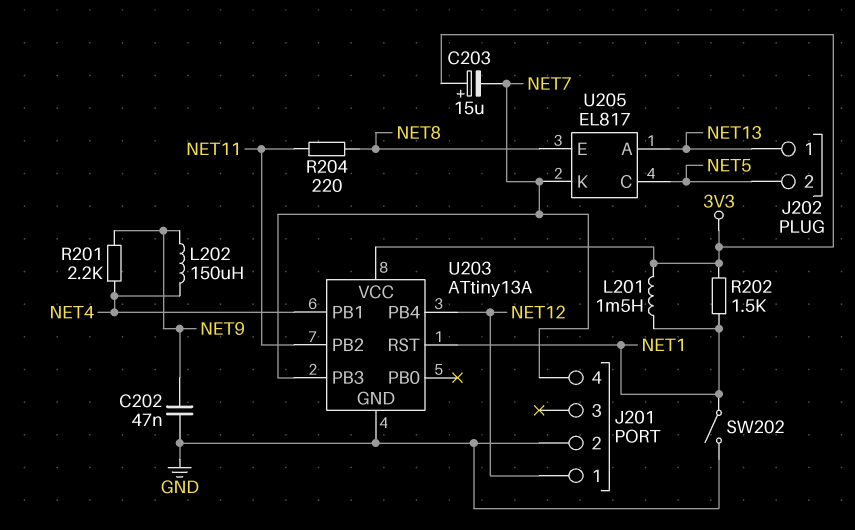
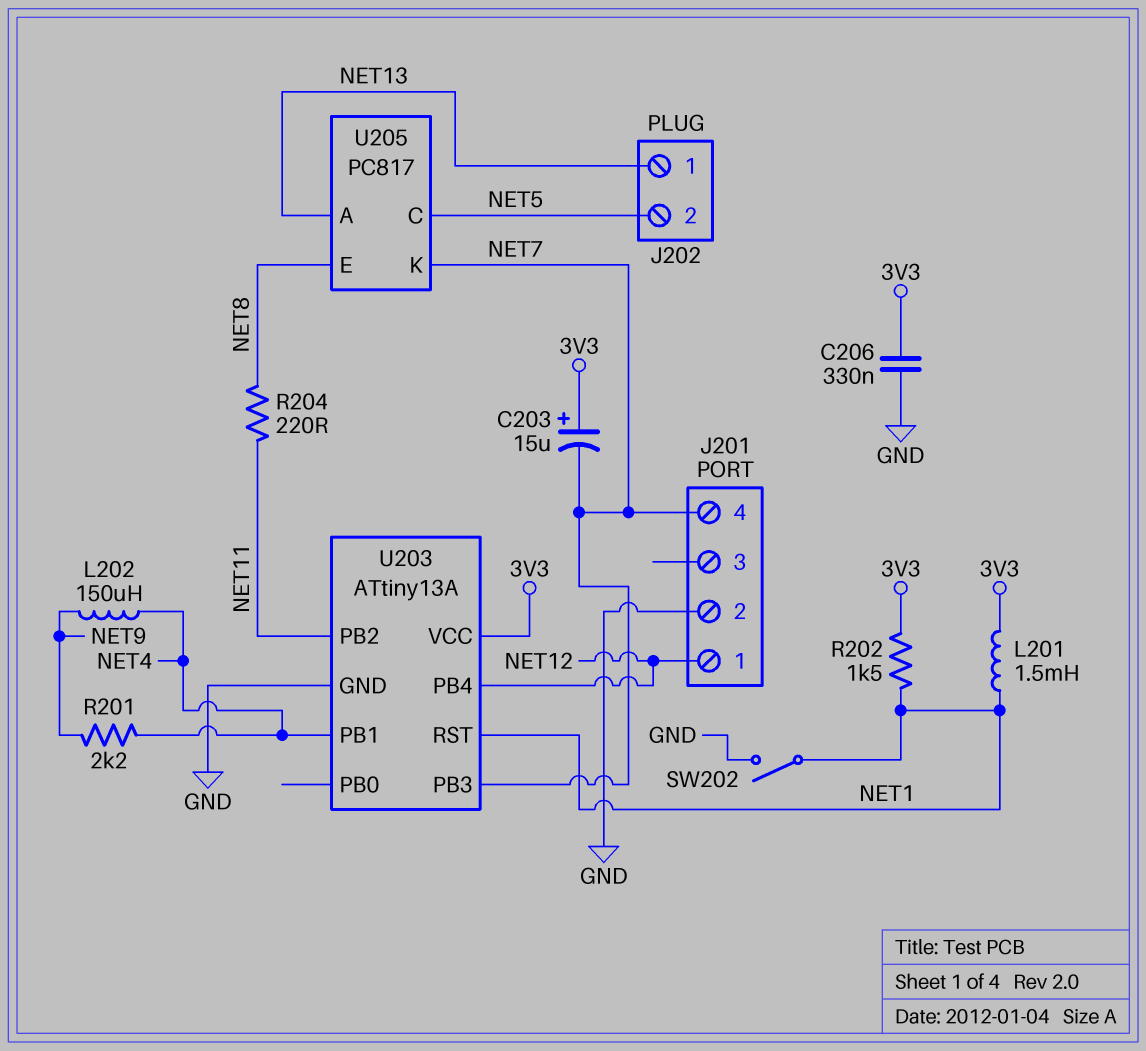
C202: 47nF (GND, NET9) -> none
C206: none -> 330nF (3V3, GND)
U205: EL817 -> PC817

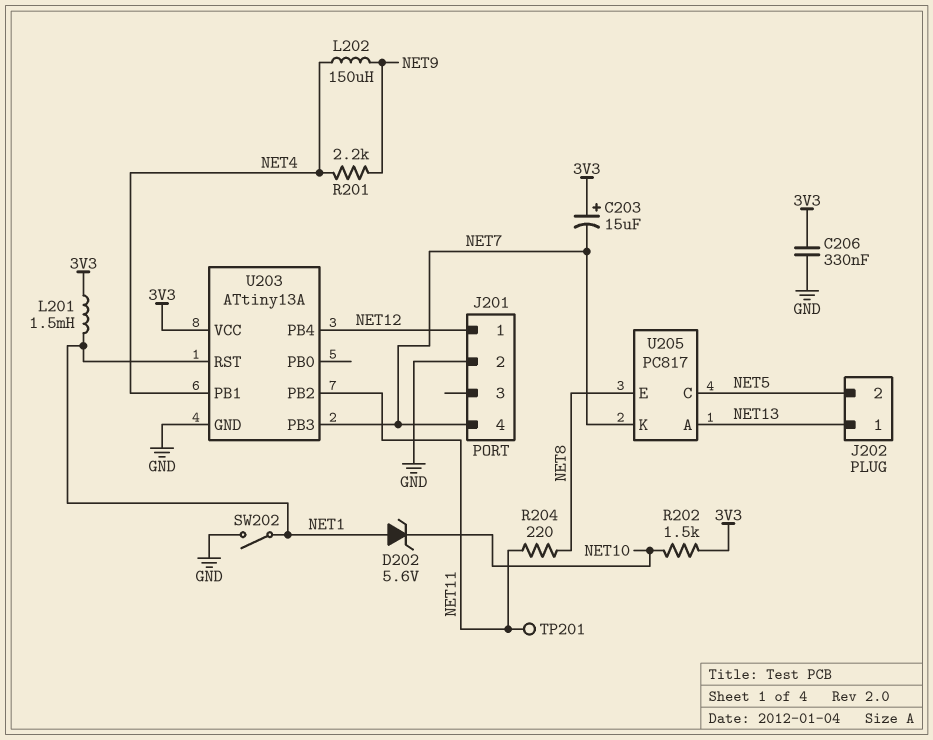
D202: none -> zener 5.6V (A NET1, K NET10)
R202: 1.5k (3V3, NET1) -> 1.5k (3V3, NET10)
TP201: none -> test point (NET11)

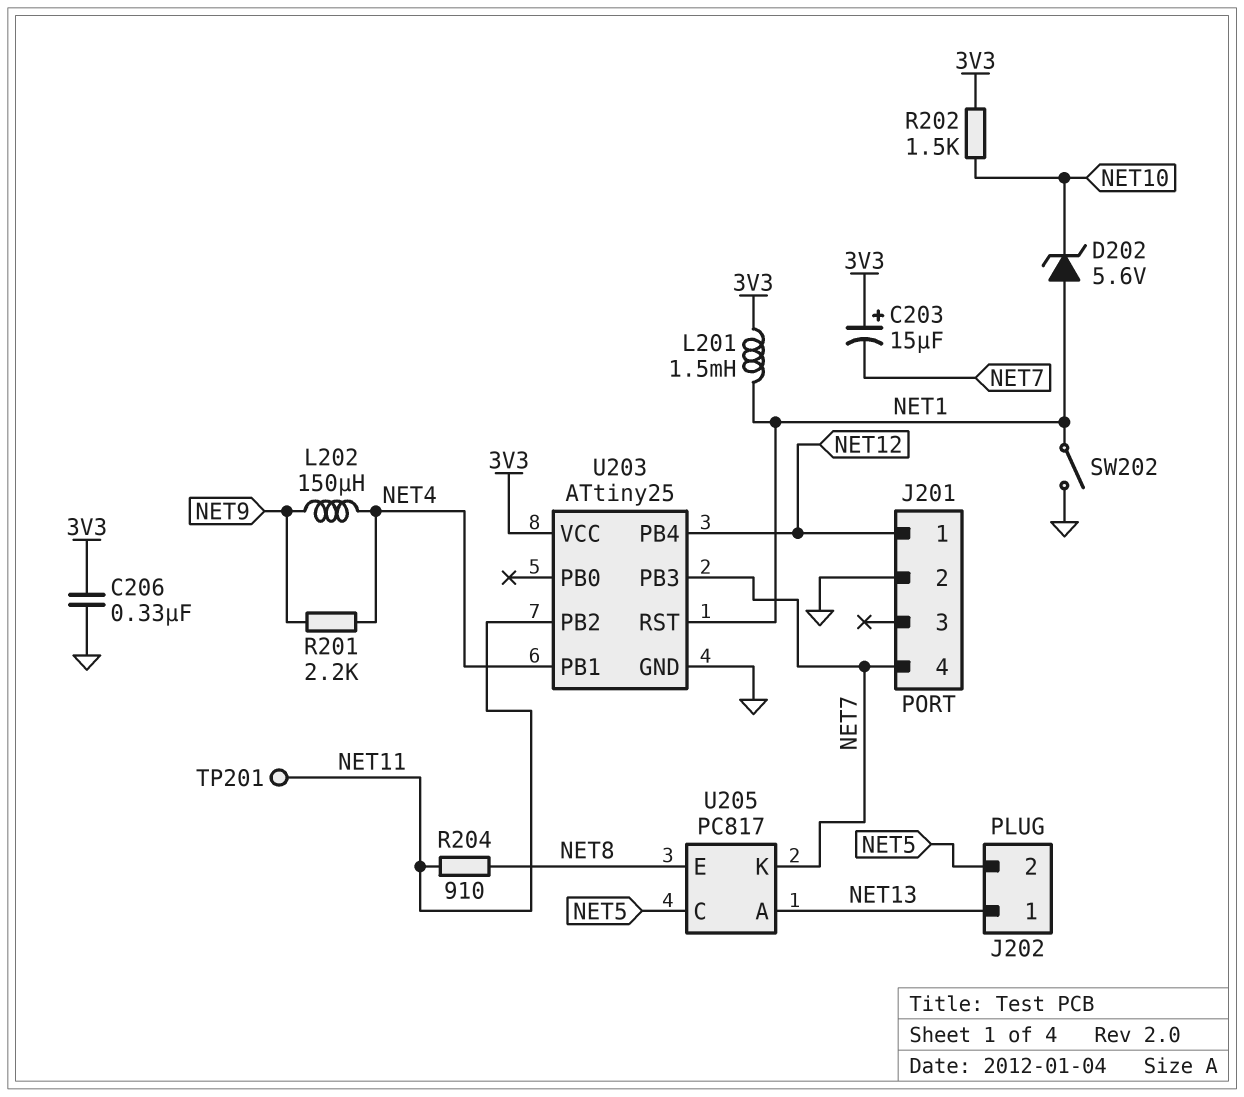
R204: 220 (NET8, NET11) -> 910 (NET8, NET11)
U203: ATtiny13A -> ATtiny25

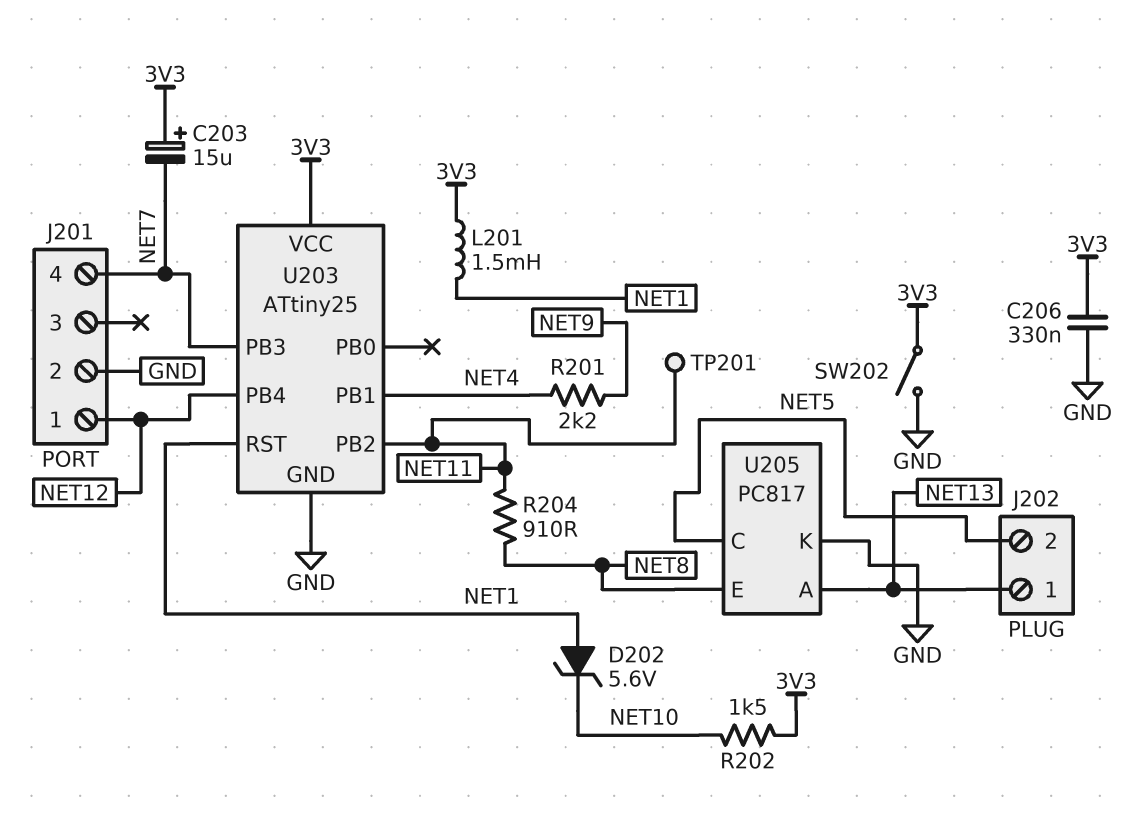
L202: 150uH (NET4, NET9) -> none
SW202: switch (GND, NET1) -> switch (3V3, GND)
U205 pin K: NET7 -> GND

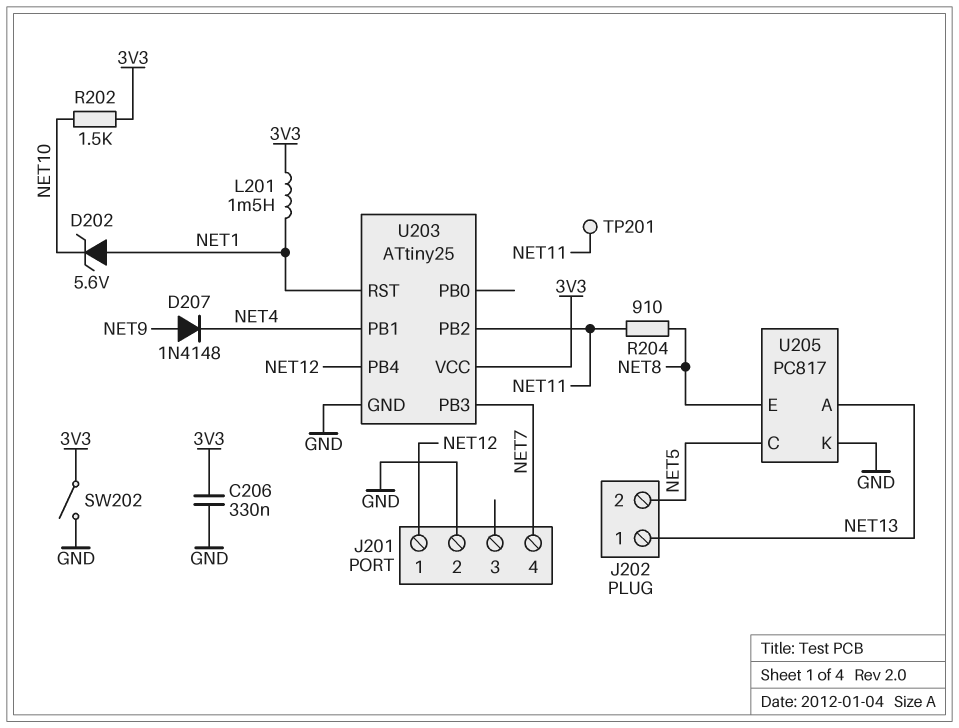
C203: 15uF (plus 3V3, minus NET7) -> none
D207: none -> diode 1N4148 (A NET9, K NET4)
R201: 2.2k (NET4, NET9) -> none

